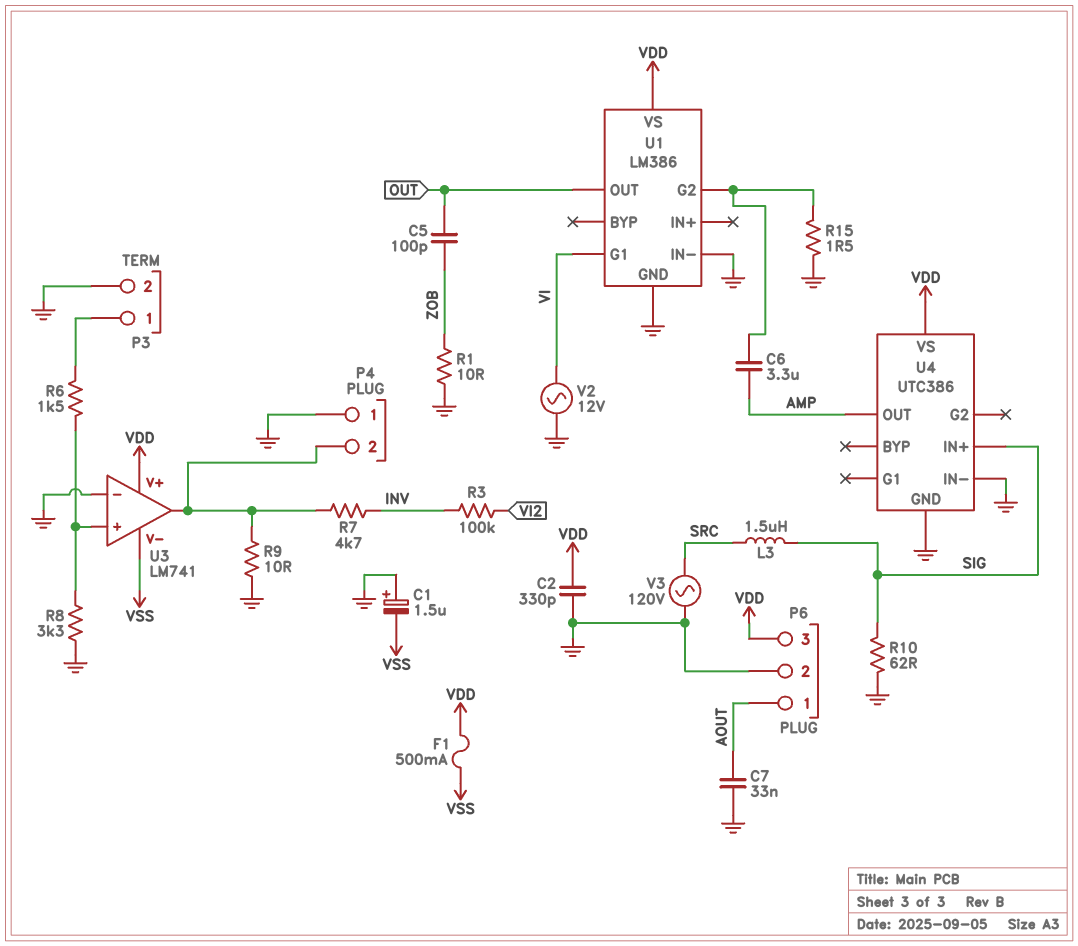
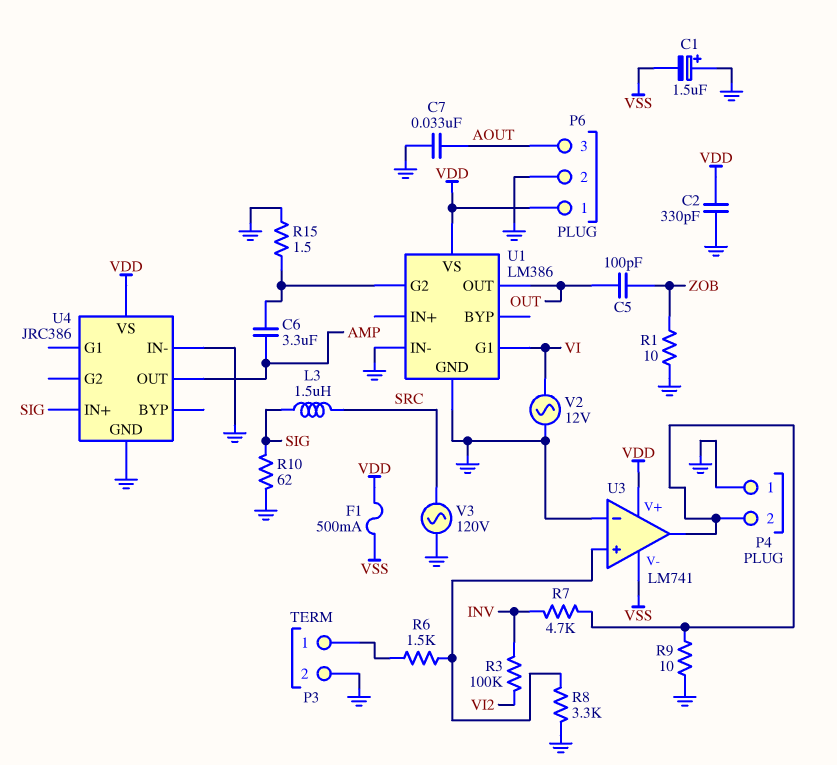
P6 pin 1: AOUT -> VDD
P6 pin 3: VDD -> AOUT
U4: UTC386 -> JRC386

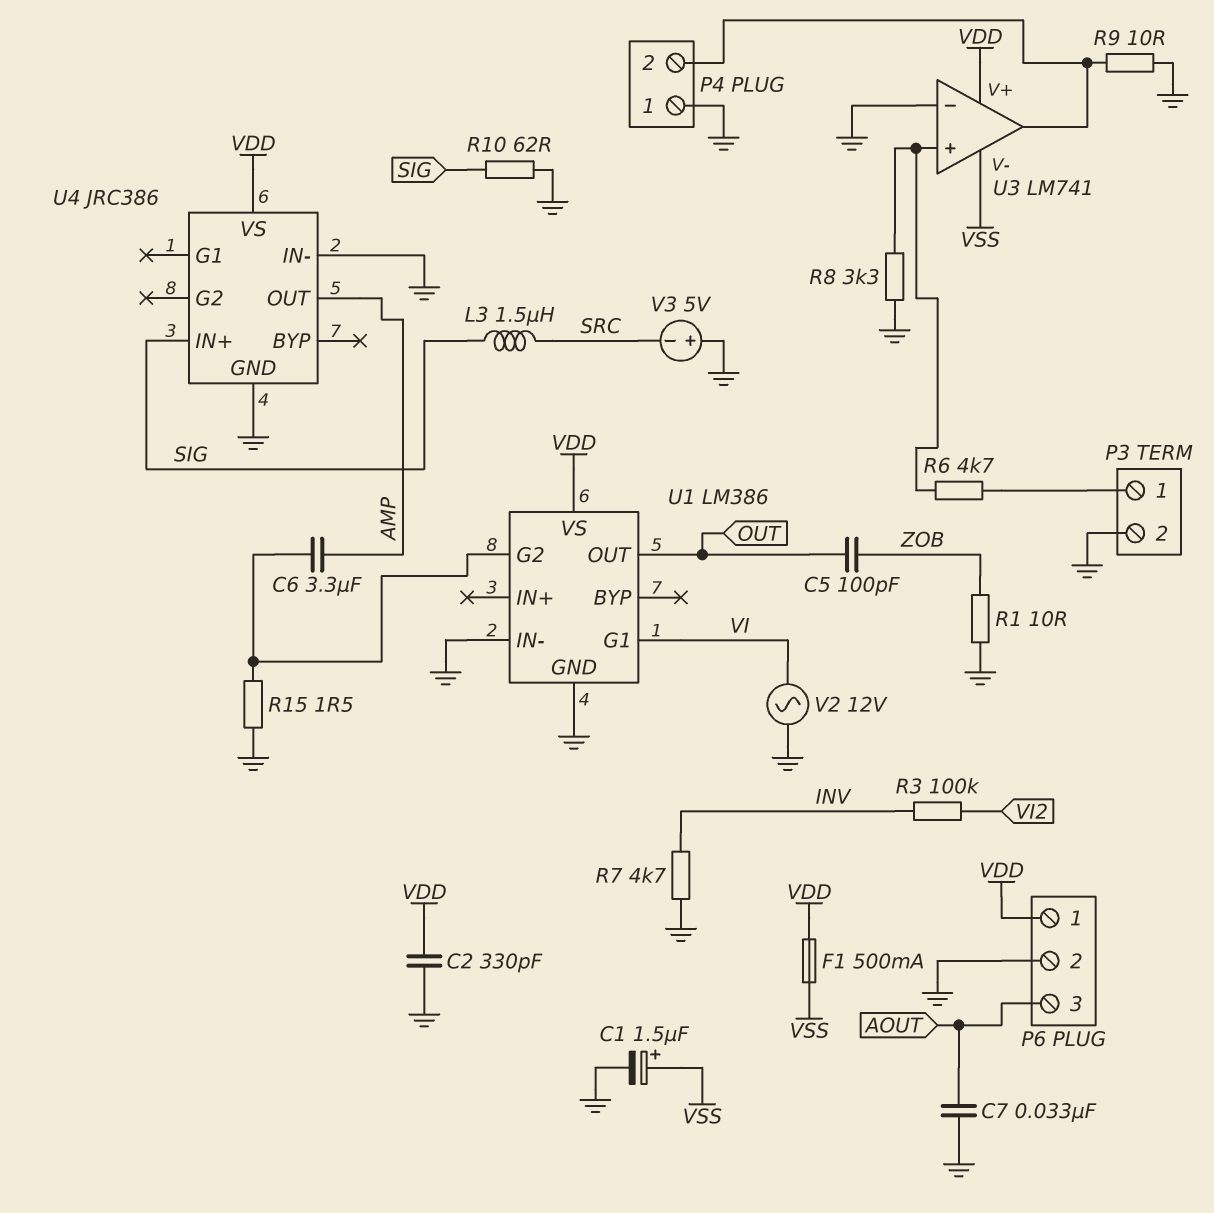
C1: 1.5uF (plus GND, minus VSS) -> 1.5uF (plus VSS, minus GND)
R6: 1.5k (P3/1, U3/in+) -> 4.7k (P3/1, U3/in+)
R7: 4.7k (INV, P4/2) -> 4.7k (GND, INV)
V3: AC 120V (GND, SRC) -> 5V (plus GND, minus SRC)

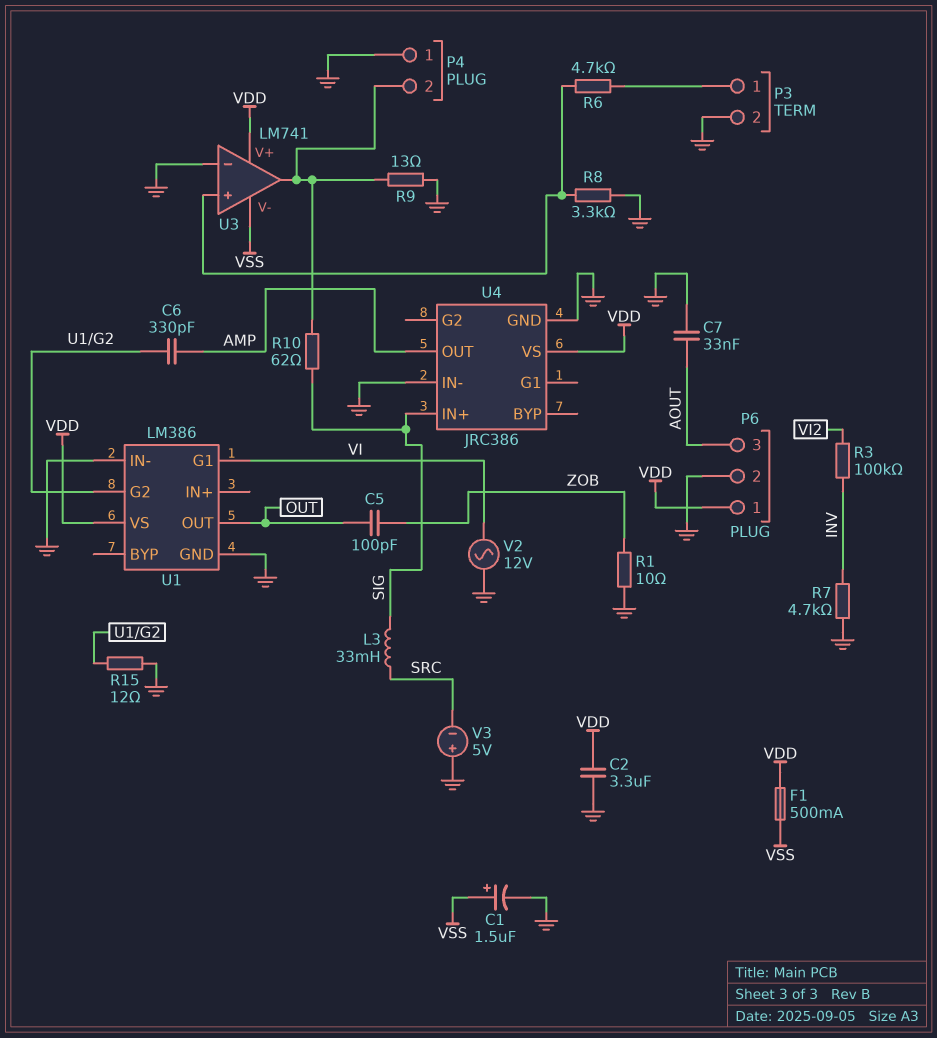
C2: 330pF (GND, VDD) -> 3.3uF (GND, VDD)
C6: 3.3uF (AMP, U1/G2) -> 330pF (AMP, U1/G2)
L3: 1.5uH (SIG, SRC) -> 33mH (SIG, SRC)
R9: 10 (GND, P4/2) -> 13 (GND, P4/2)
R10: 62 (GND, SIG) -> 62 (P4/2, SIG)
R15: 1.5 (GND, U1/G2) -> 12 (GND, U1/G2)

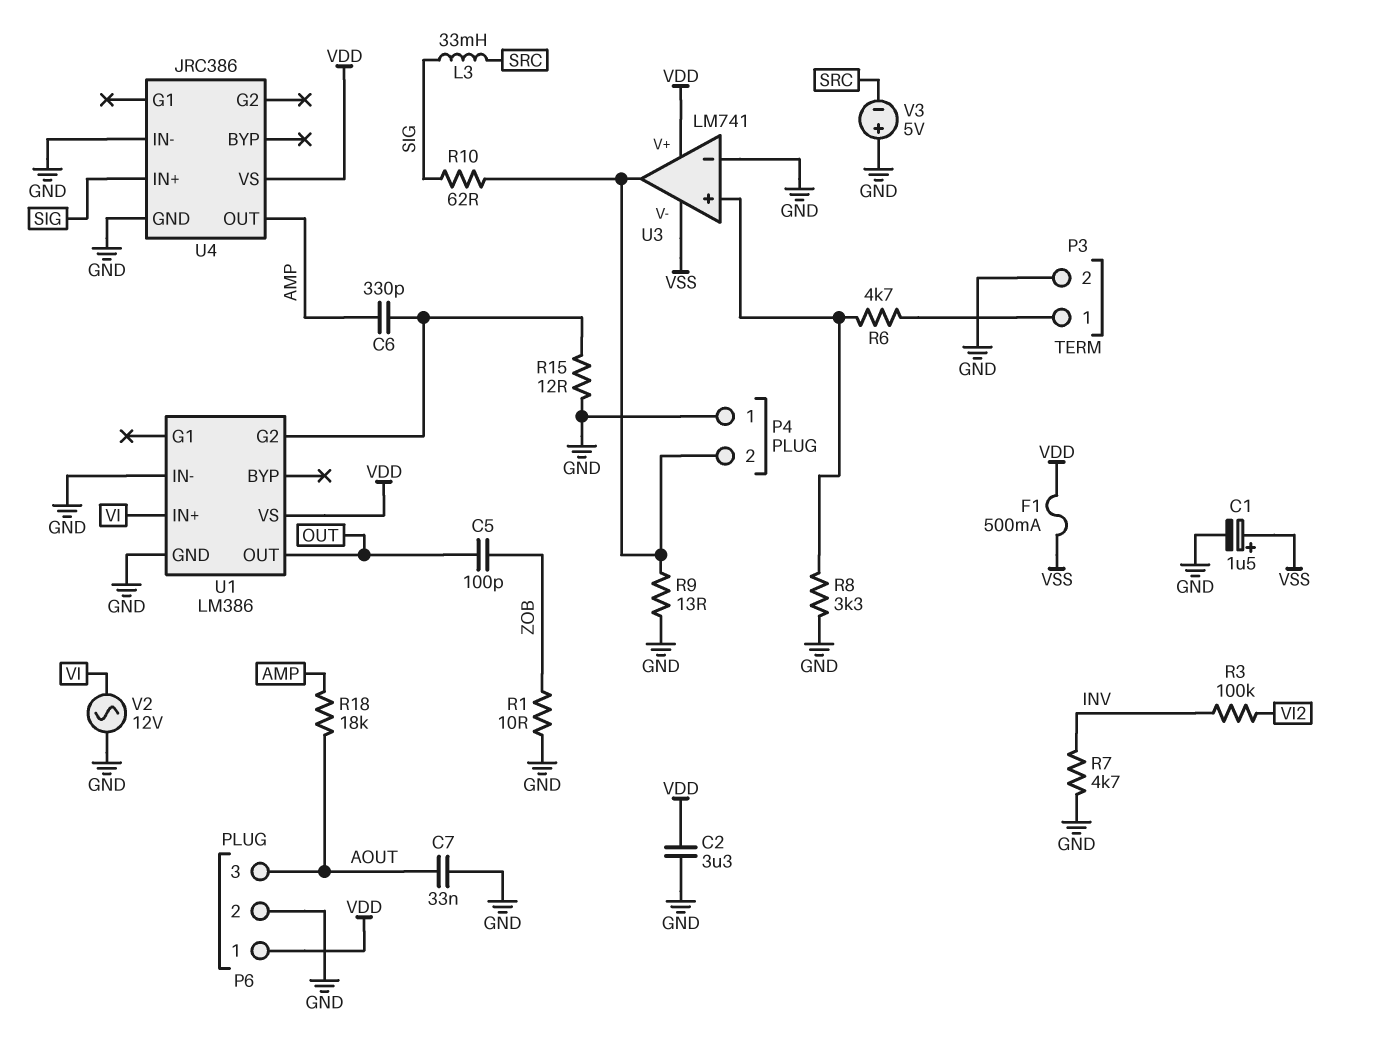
R18: none -> 18k (AMP, AOUT)
U1 pin G1: VI -> none
U1 pin IN+: none -> VI

